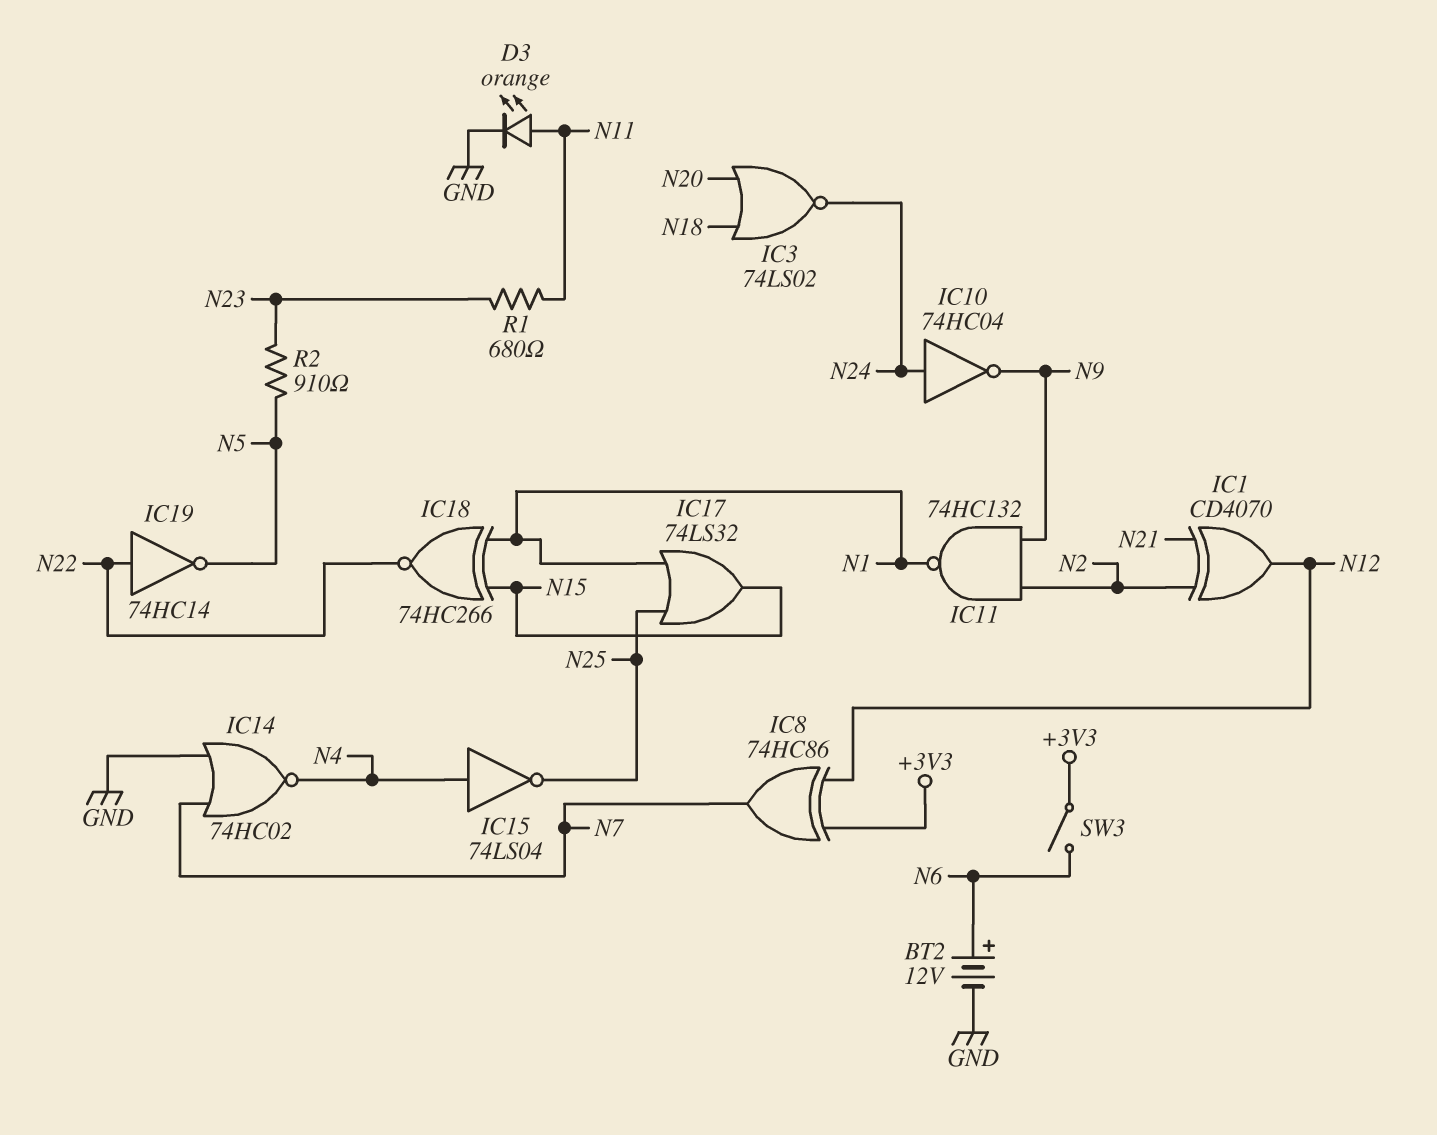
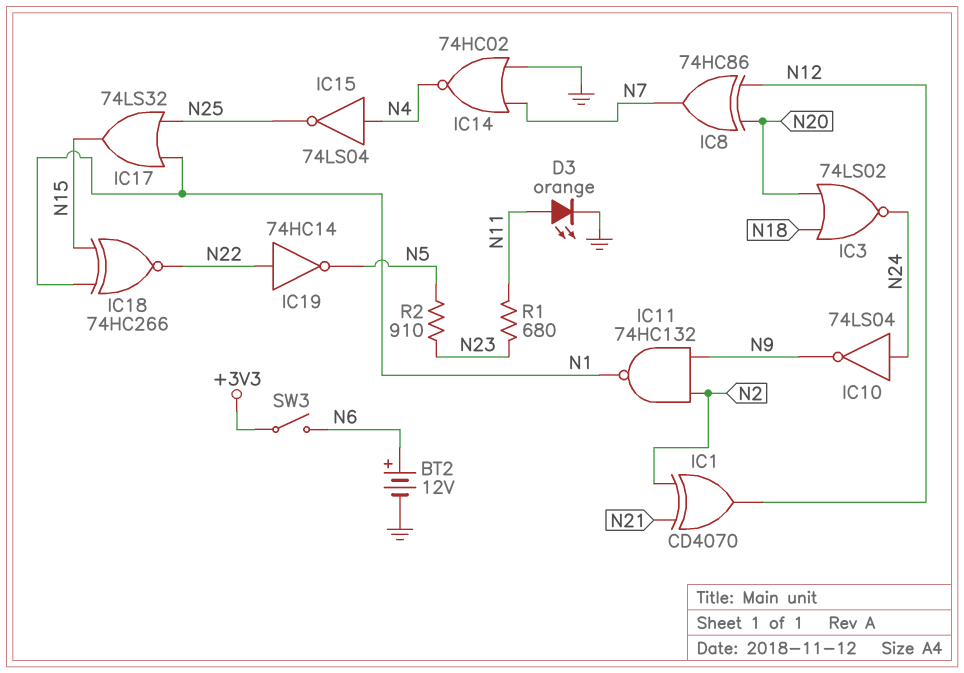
IC8: XOR 74HC86 (in +3V3, in N12, out N7) -> XOR 74HC86 (in N12, in N20, out N7)
IC10: NOT 74HC04 (in N24, out N9) -> NOT 74LS04 (in N24, out N9)

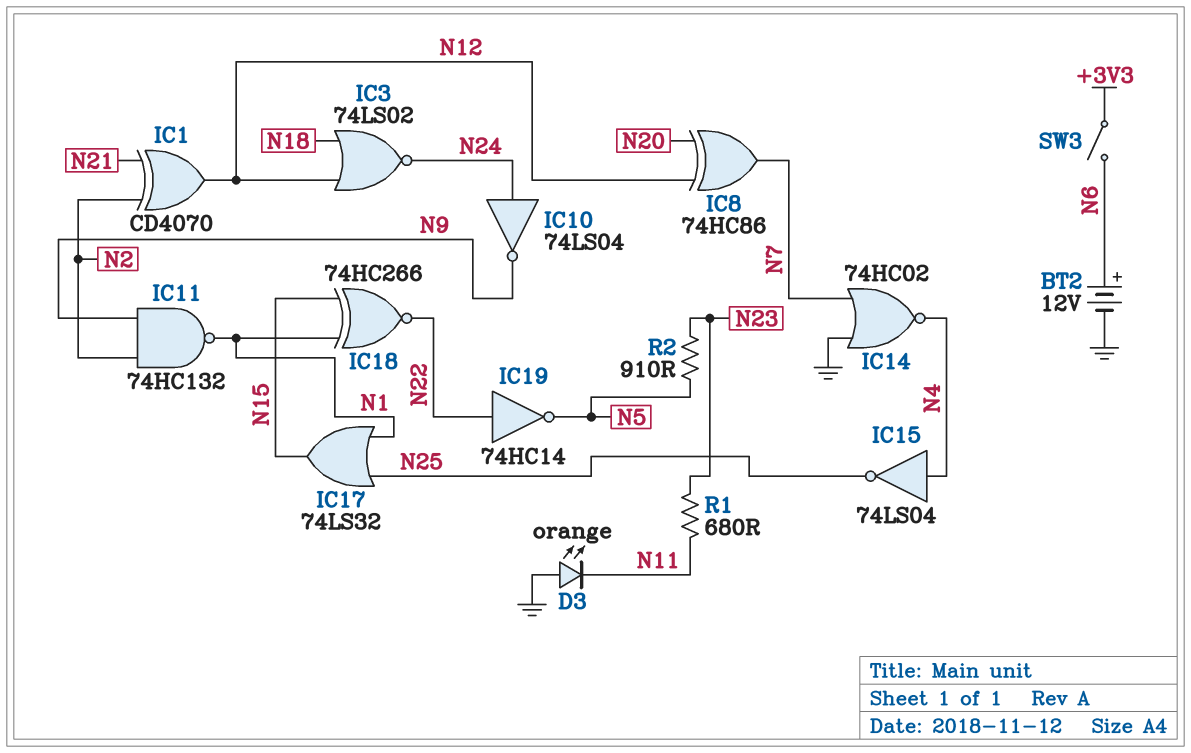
D3: LED orange (A N11, K GND) -> LED orange (A GND, K N11)
IC3: NOR 74LS02 (in N18, in N20, out N24) -> NOR 74LS02 (in N12, in N18, out N24)

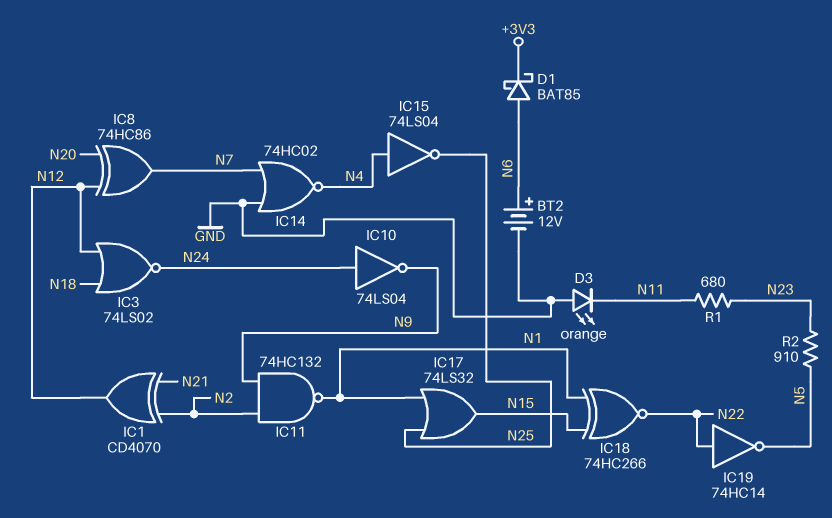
D1: none -> schottky BAT85 (A N6, K +3V3)
SW3: switch (+3V3, N6) -> none

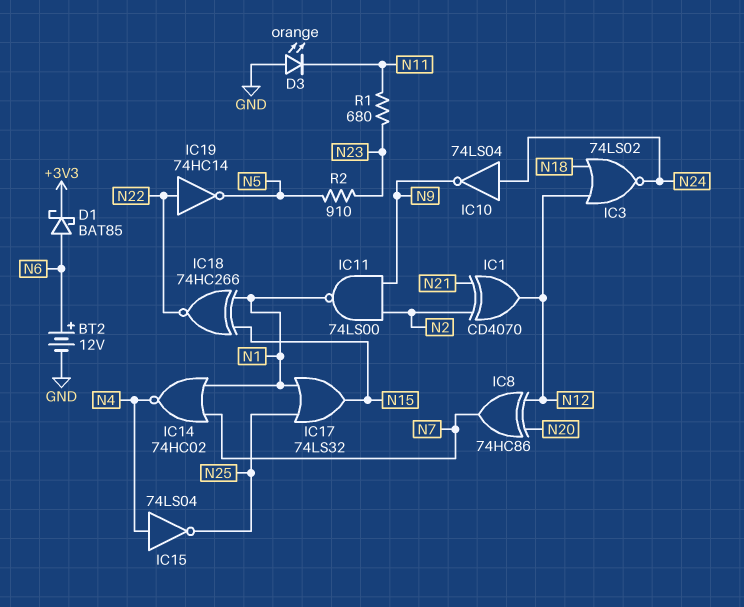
IC11: NAND 74HC132 (in N2, in N9, out N1) -> NAND 74LS00 (in N2, in N9, out N1)
IC14: NOR 74HC02 (in GND, in N7, out N4) -> NOR 74HC02 (in N1, in N7, out N4)

